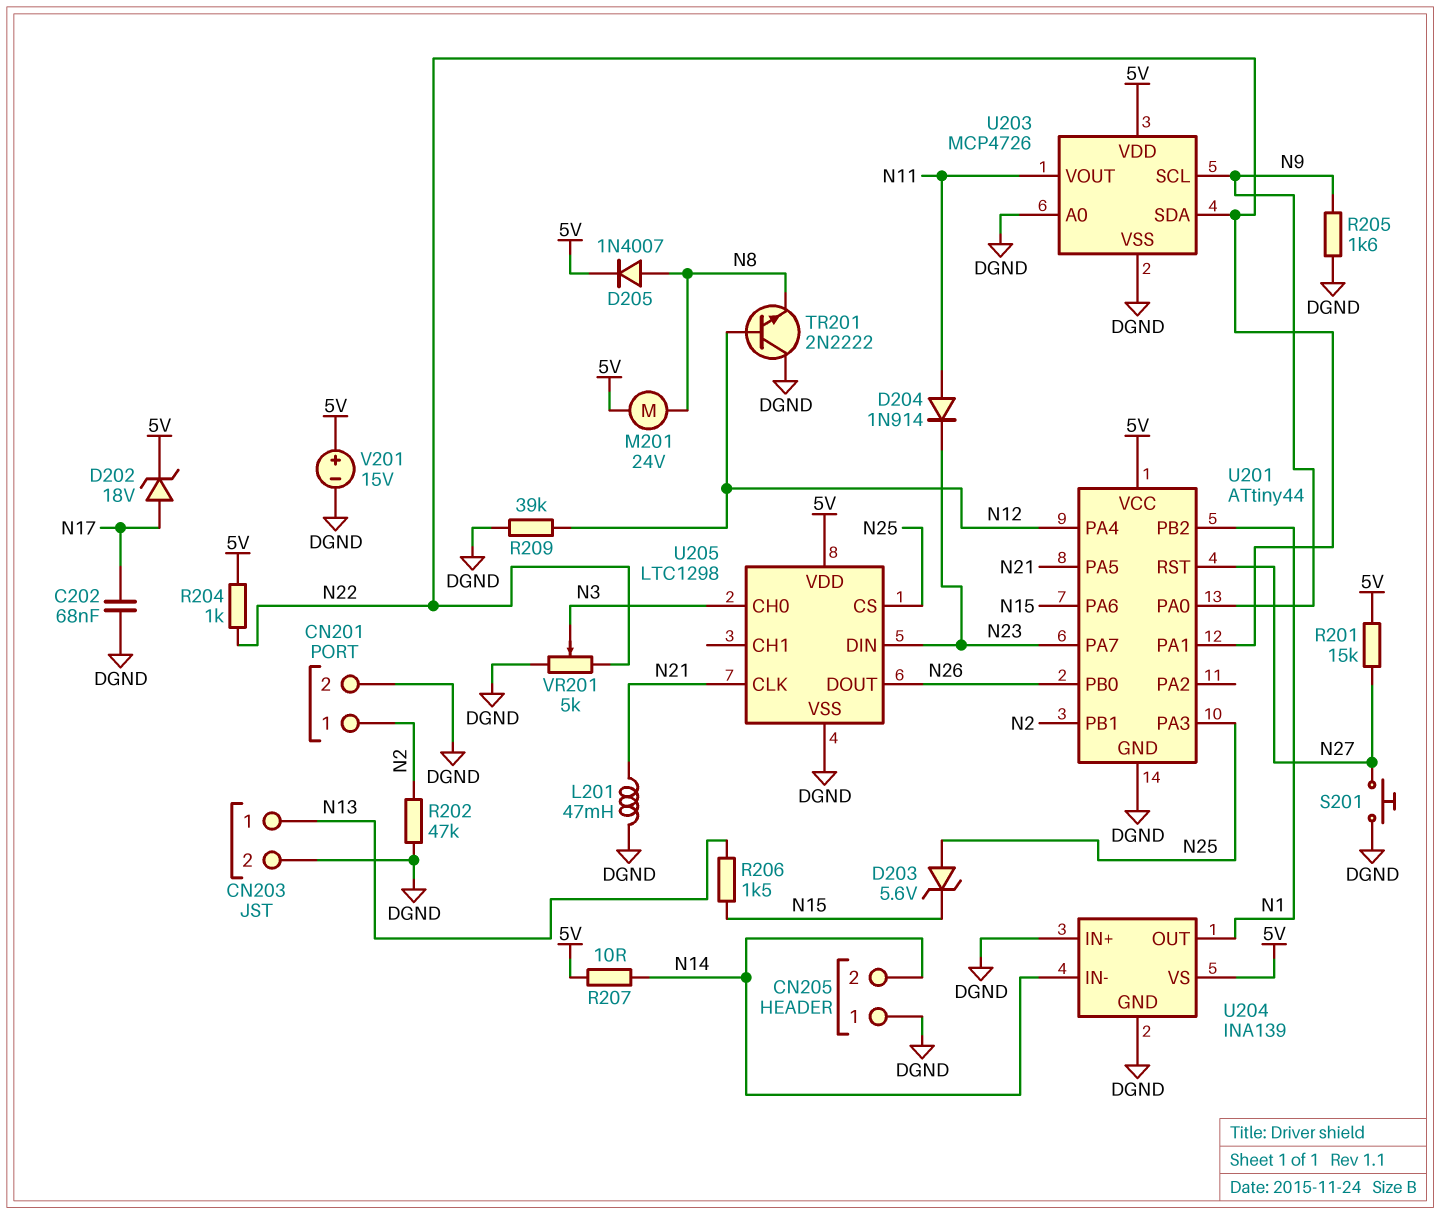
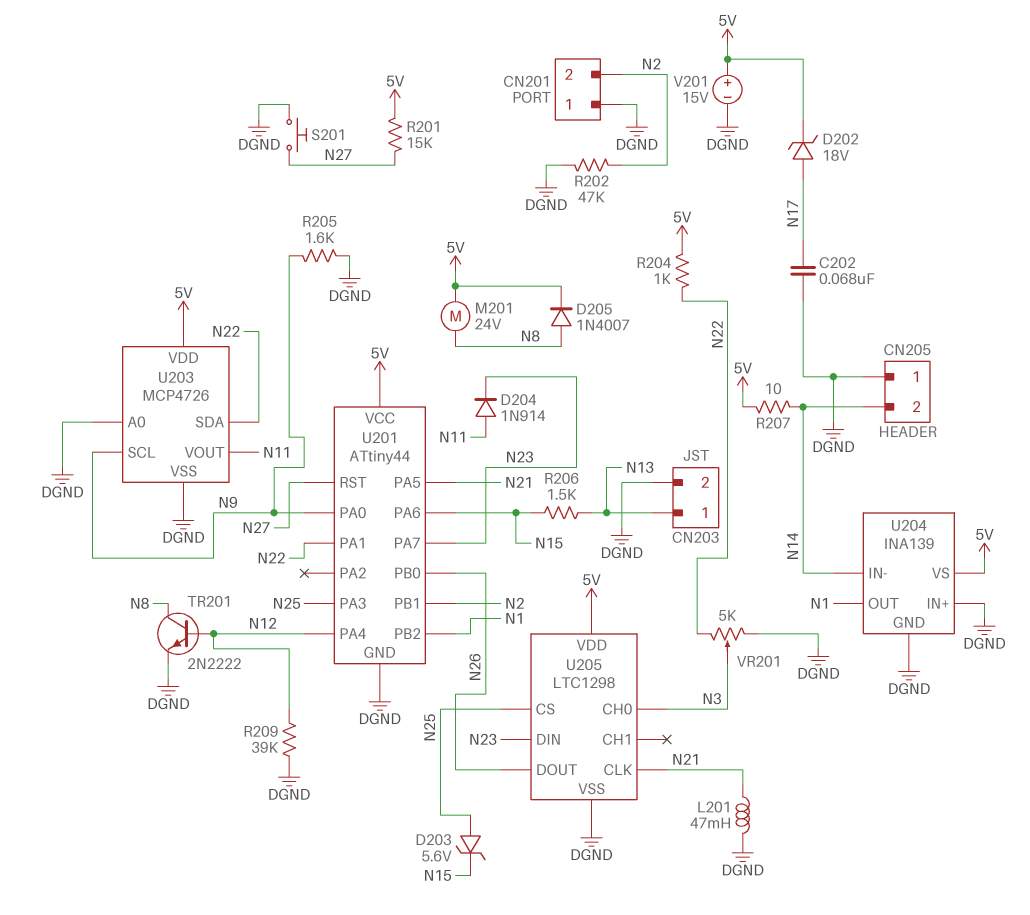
CN201 pin 1: N2 -> DGND
CN201 pin 2: DGND -> N2
TR201: NPN 2N2222 (B N12, C DGND, E N8) -> NPN 2N2222 (B N12, C N8, E DGND)

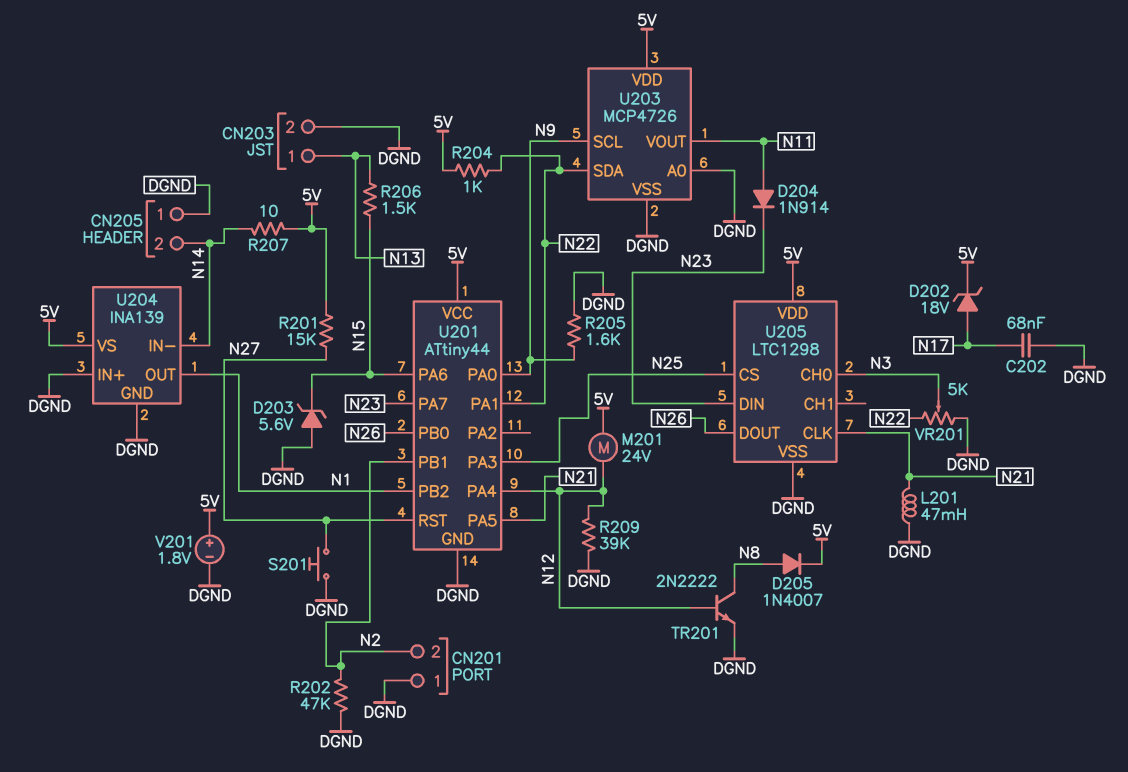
D203: zener 5.6V (A N25, K N15) -> zener 5.6V (A DGND, K N15)
M201: motor 24V (5V, N8) -> motor 24V (5V, N12)
V201: 15V (plus 5V, minus DGND) -> 1.8V (plus 5V, minus DGND)

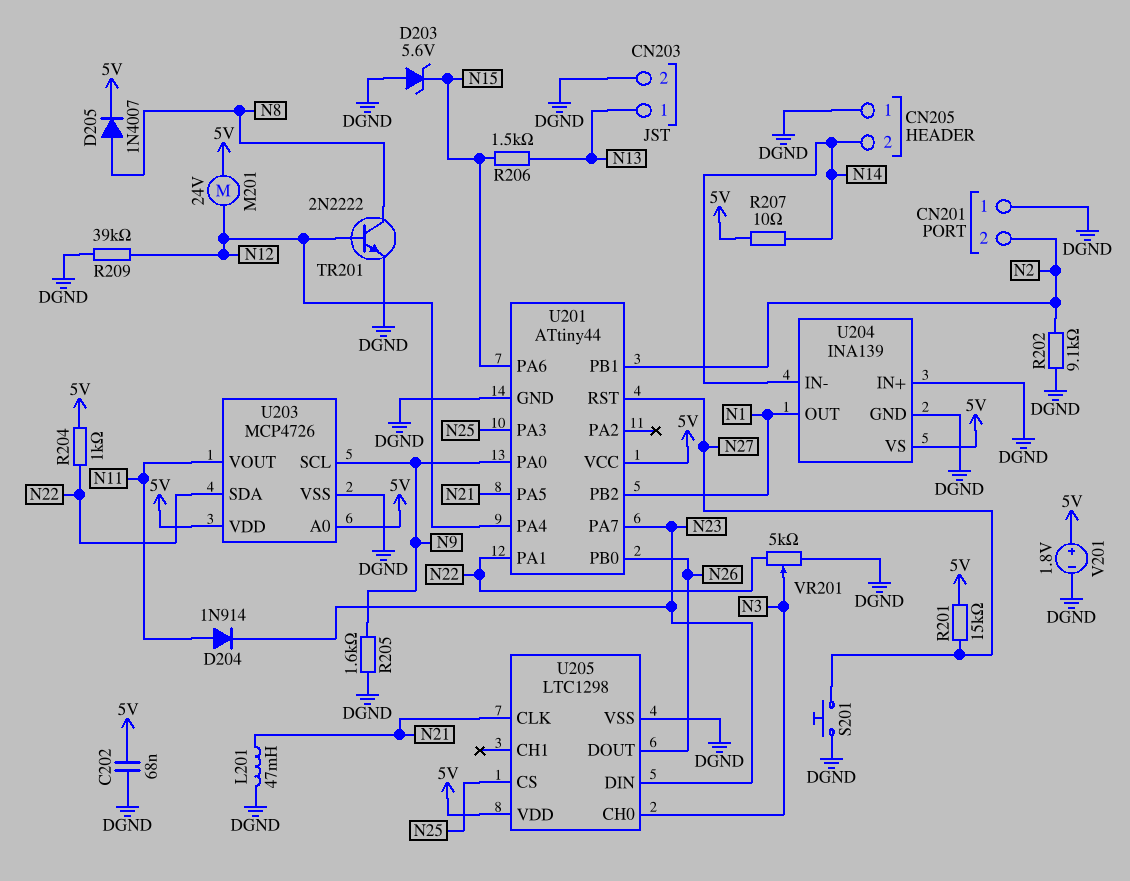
C202: 68nF (DGND, N17) -> 68nF (5V, DGND)
D202: zener 18V (A N17, K 5V) -> none
R202: 47k (DGND, N2) -> 9.1k (DGND, N2)
U203 pin A0: DGND -> 5V

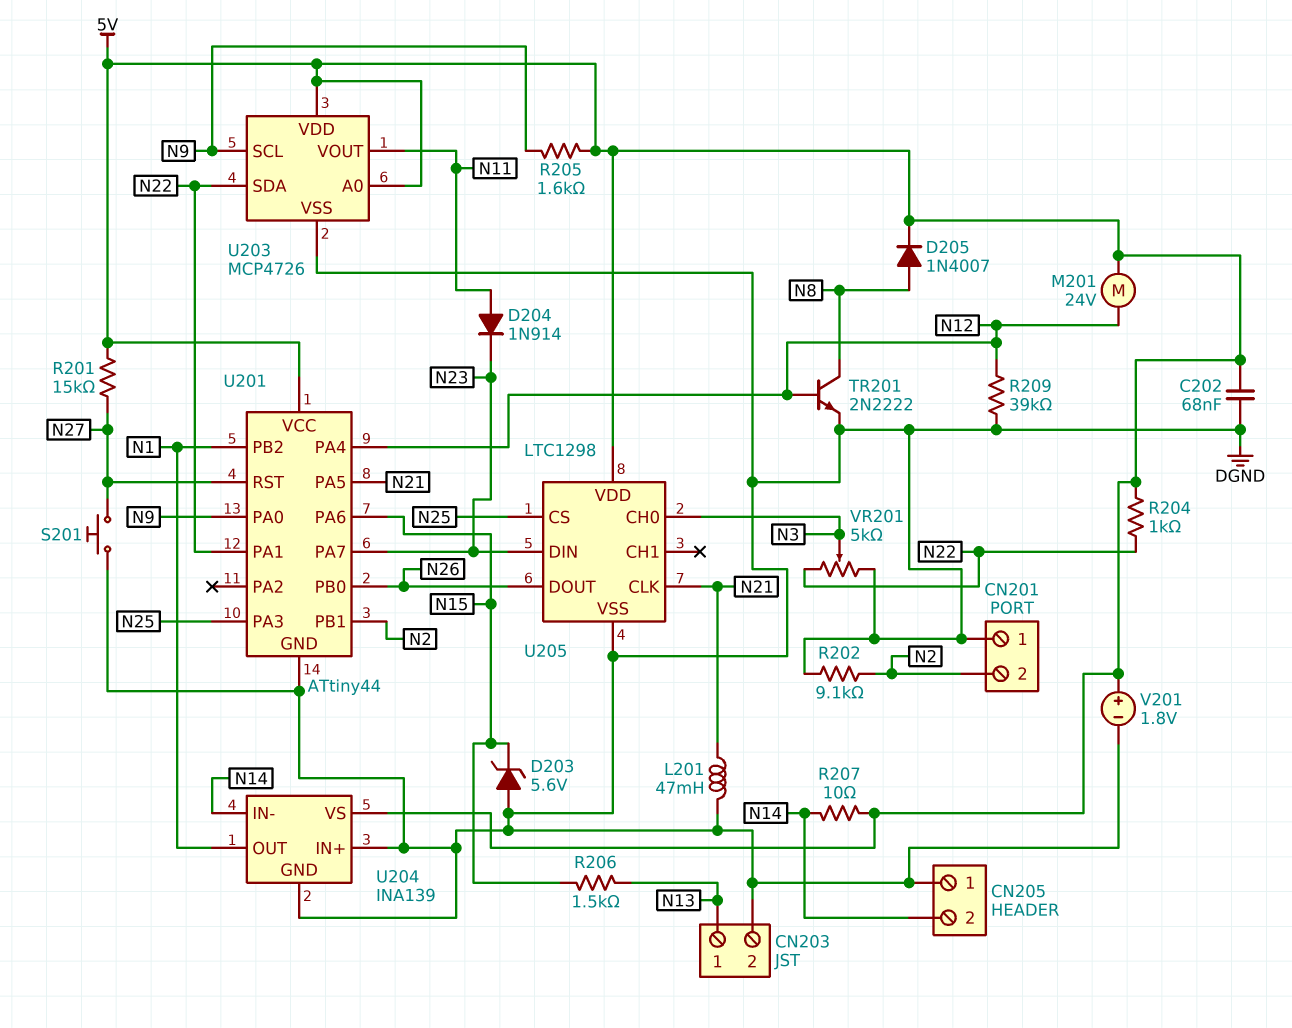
R205: 1.6k (DGND, N9) -> 1.6k (5V, N9)

